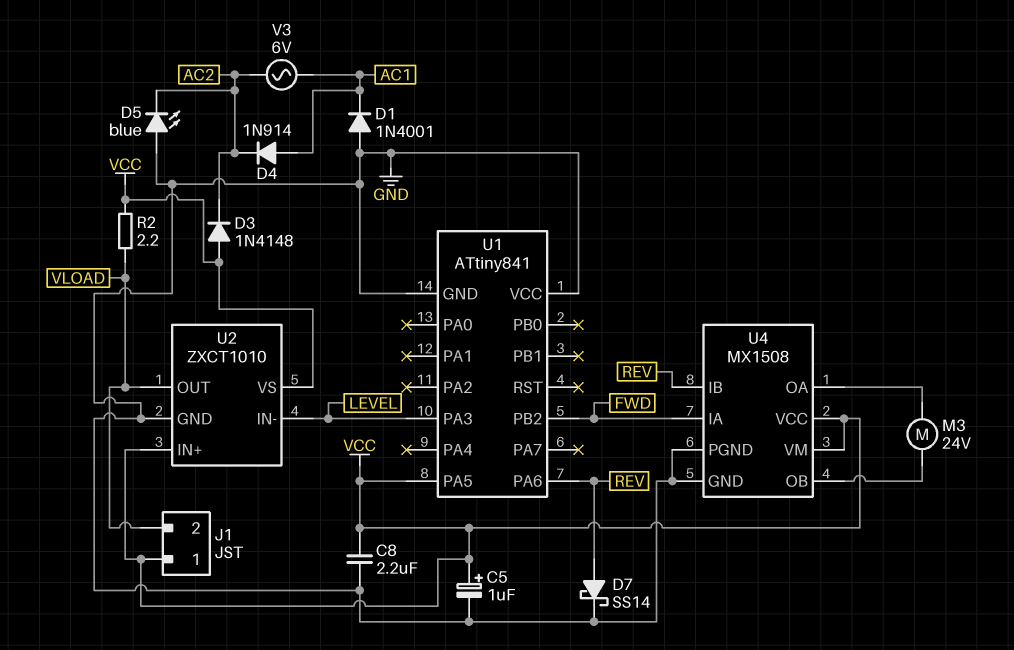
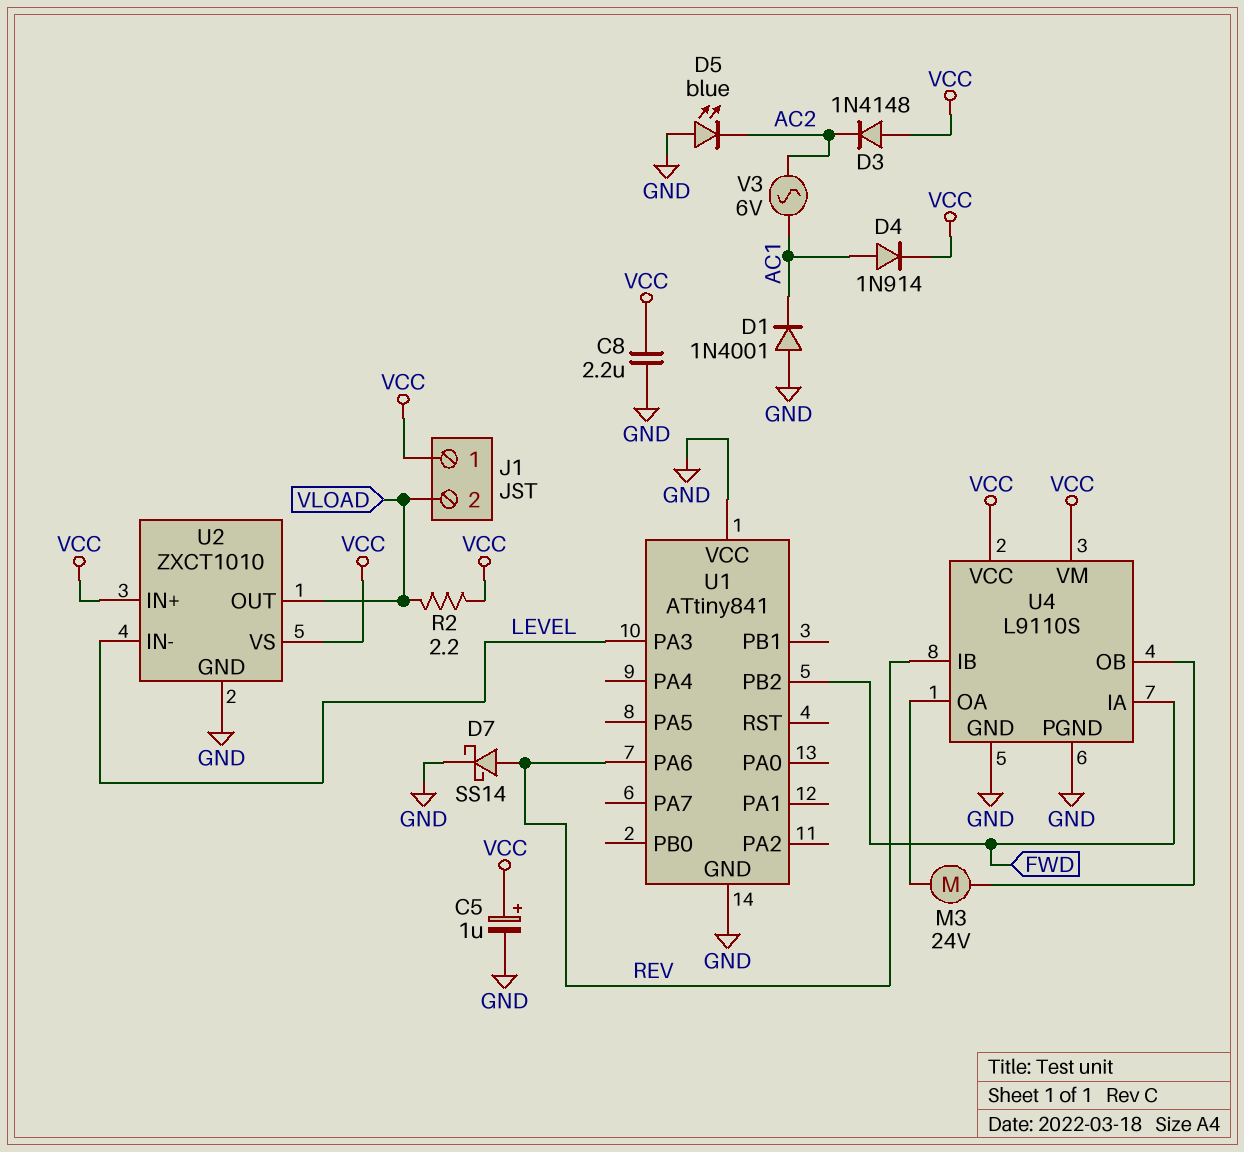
D4: diode 1N914 (A AC1, K AC2) -> diode 1N914 (A AC1, K VCC)
U1 pin PA5: VCC -> none
U4: MX1508 -> L9110S

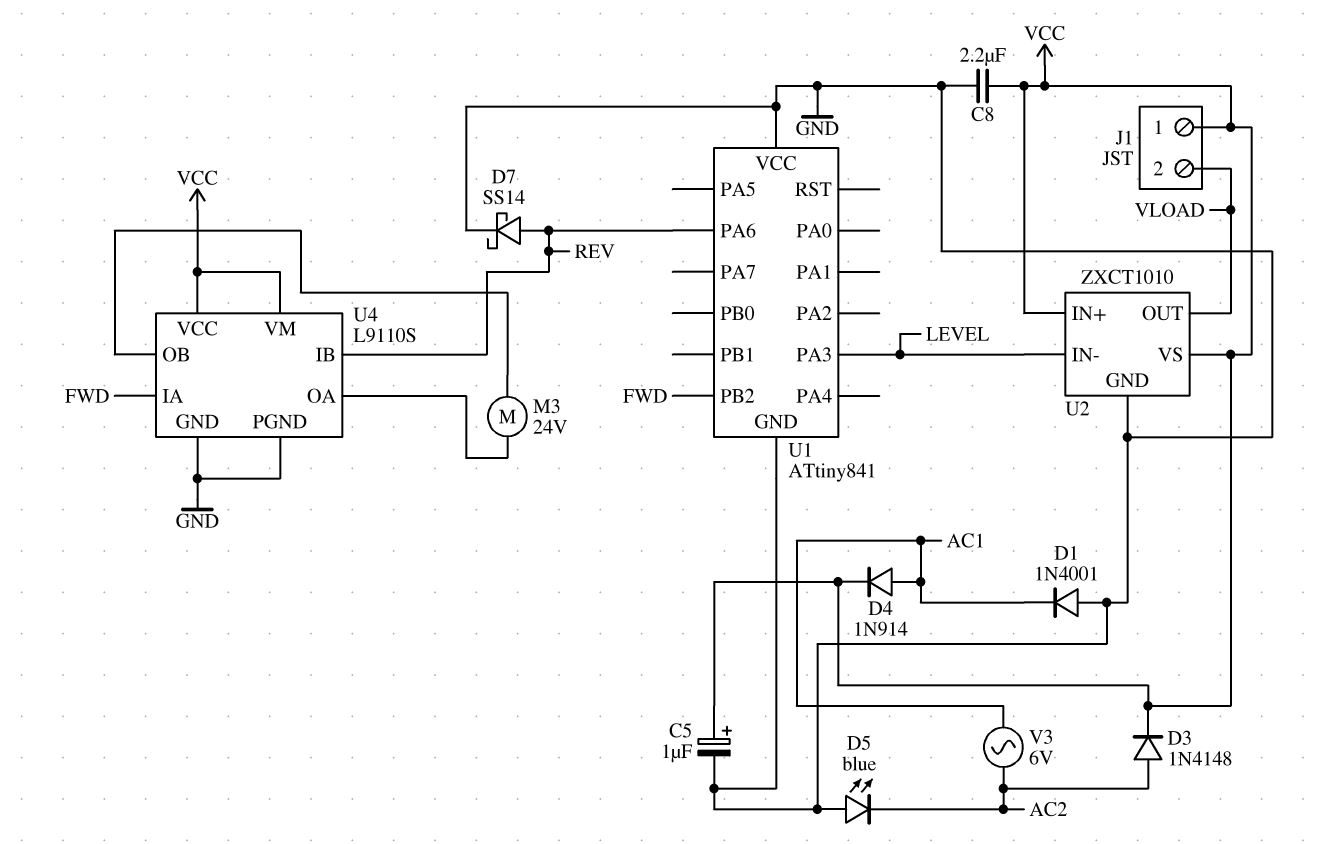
D3: diode 1N4148 (A VCC, K AC2) -> diode 1N4148 (A AC2, K VCC)
R2: 2.2 (VCC, VLOAD) -> none

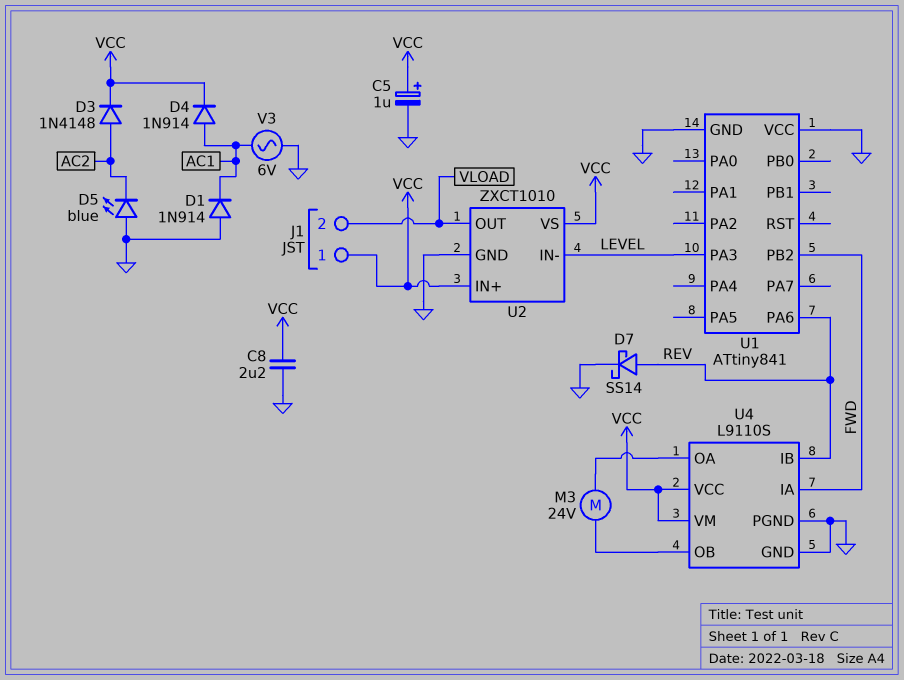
D1: diode 1N4001 (A GND, K AC1) -> diode 1N914 (A GND, K AC1)
V3: AC 6V (AC1, AC2) -> AC 6V (AC1, GND)

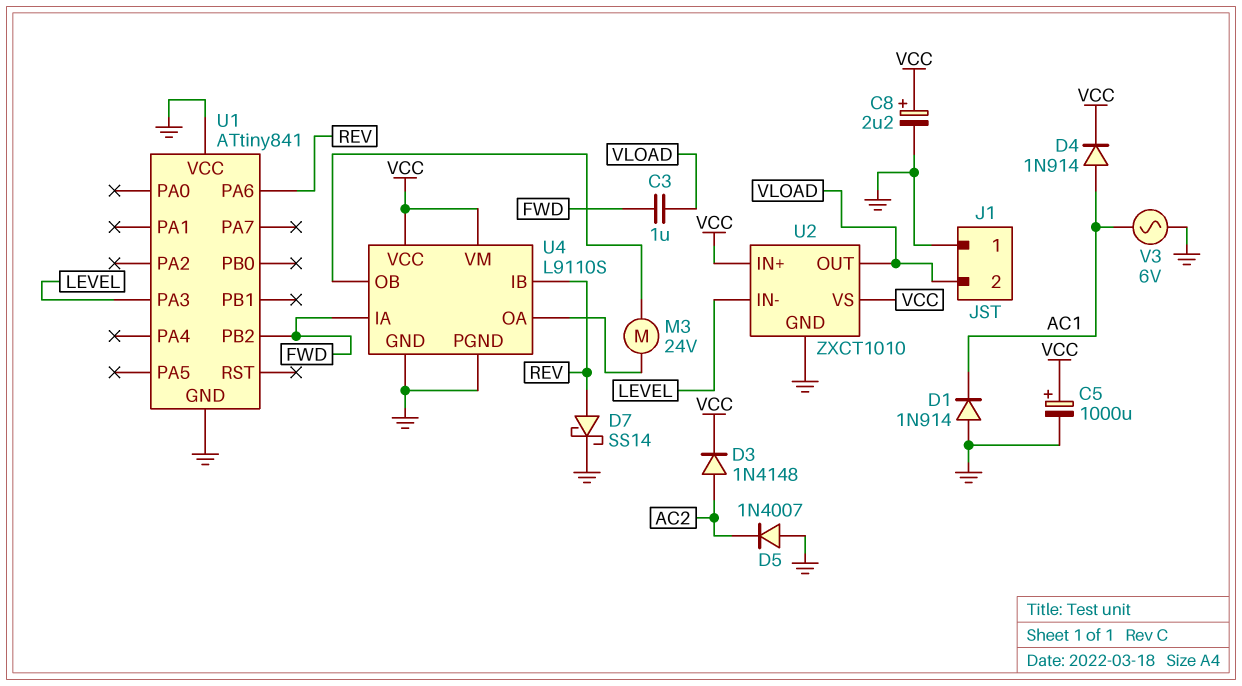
C3: none -> 1uF (FWD, VLOAD)
C5: 1uF (plus VCC, minus GND) -> 1000uF (plus VCC, minus GND)
C8: 2.2uF (GND, VCC) -> 2.2uF (plus VCC, minus GND)
D5: LED blue (A GND, K AC2) -> diode 1N4007 (A GND, K AC2)
J1 pin 1: VCC -> GND

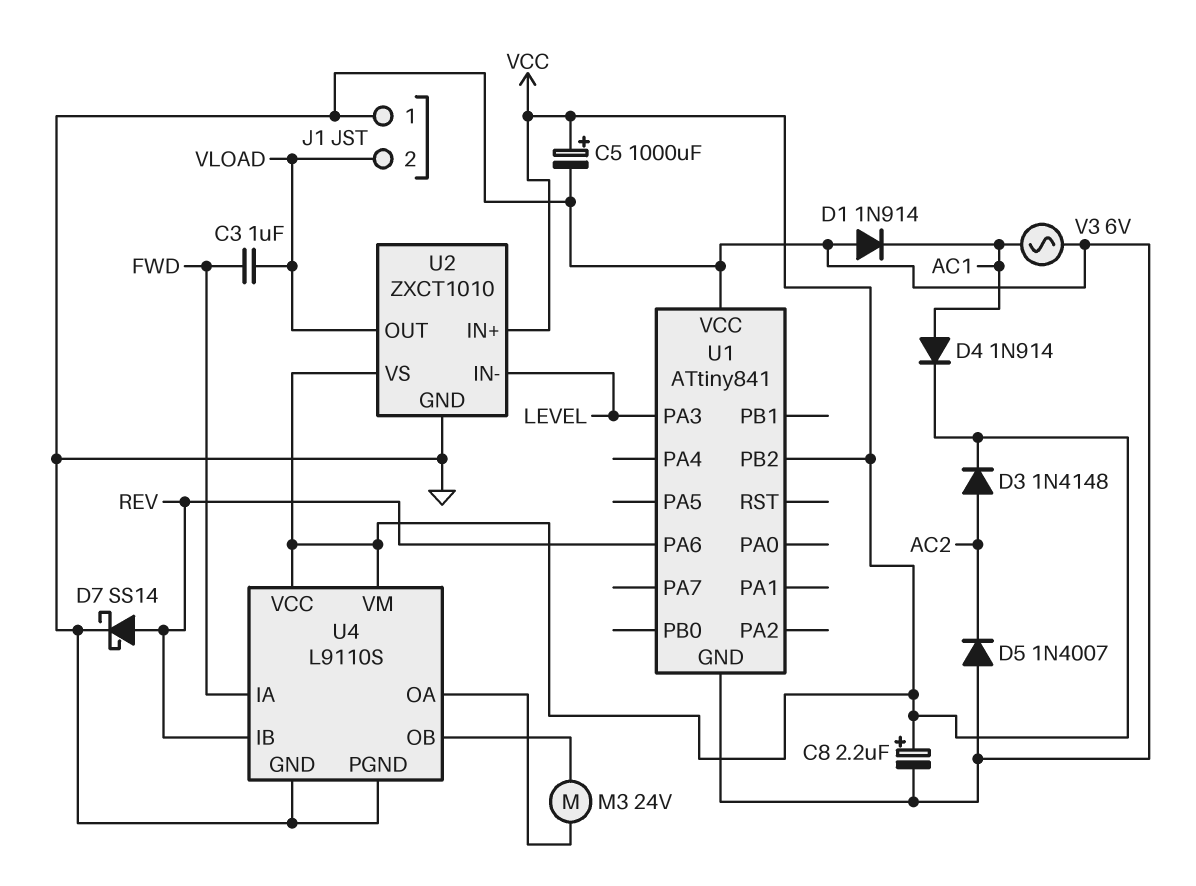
U1 pin PB2: FWD -> VCC

